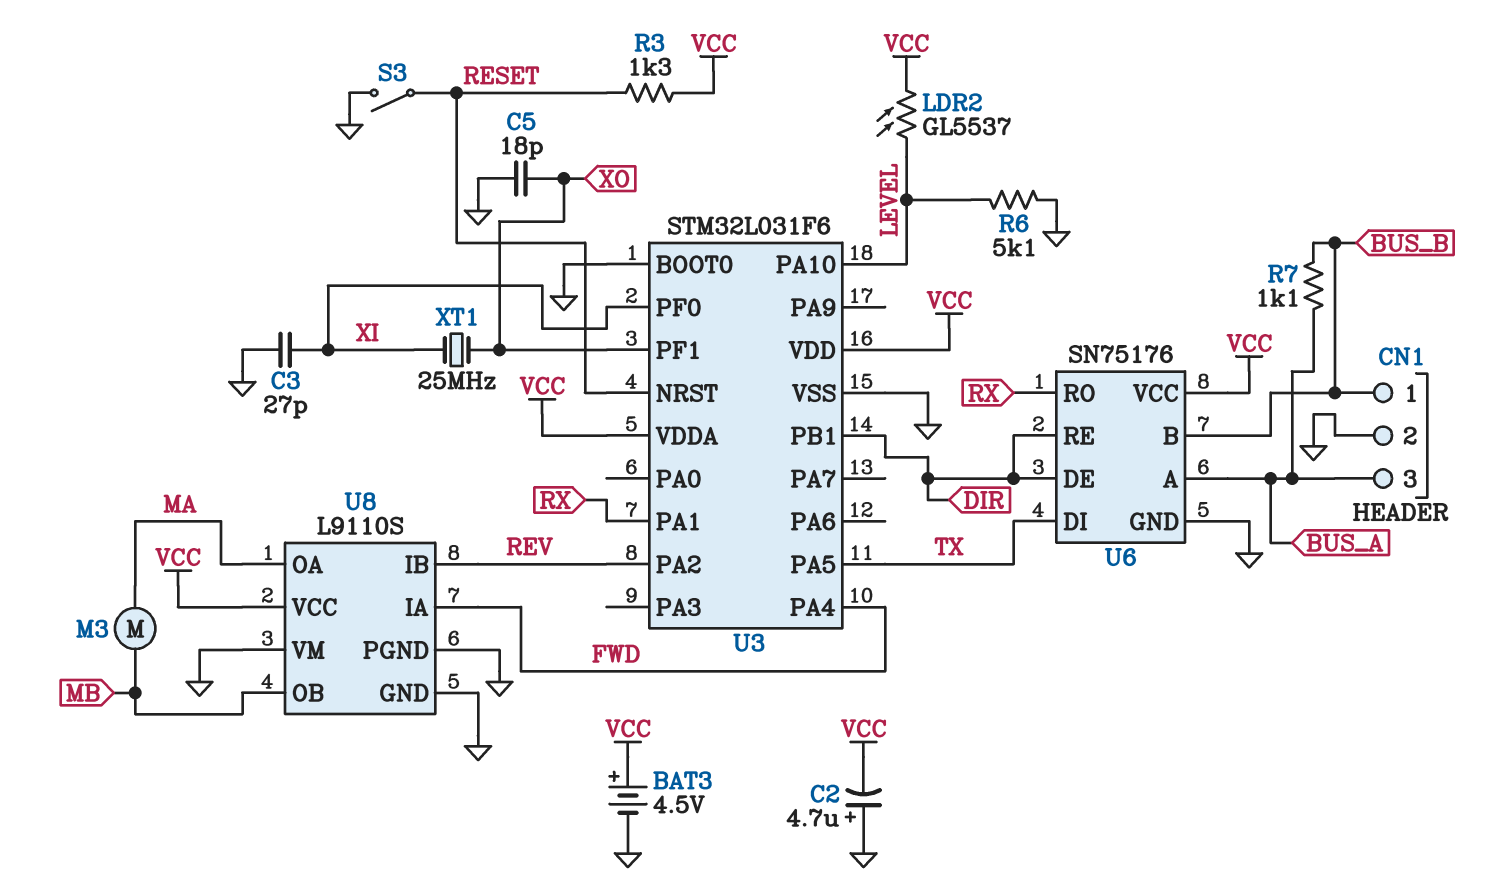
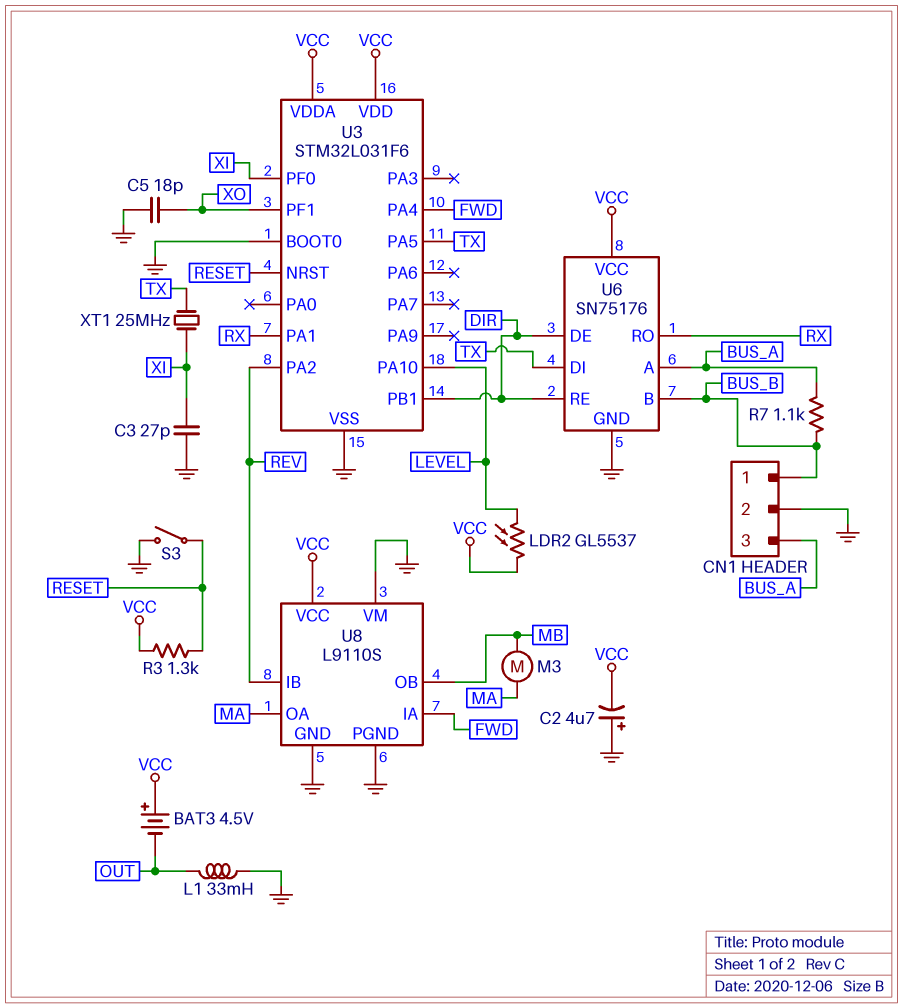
BAT3: 4.5V (plus VCC, minus GND) -> 4.5V (plus VCC, minus OUT)
L1: none -> 33mH (GND, OUT)
R6: 5.1k (GND, LEVEL) -> none
XT1: 25MHz (XI, XO) -> 25MHz (TX, XI)

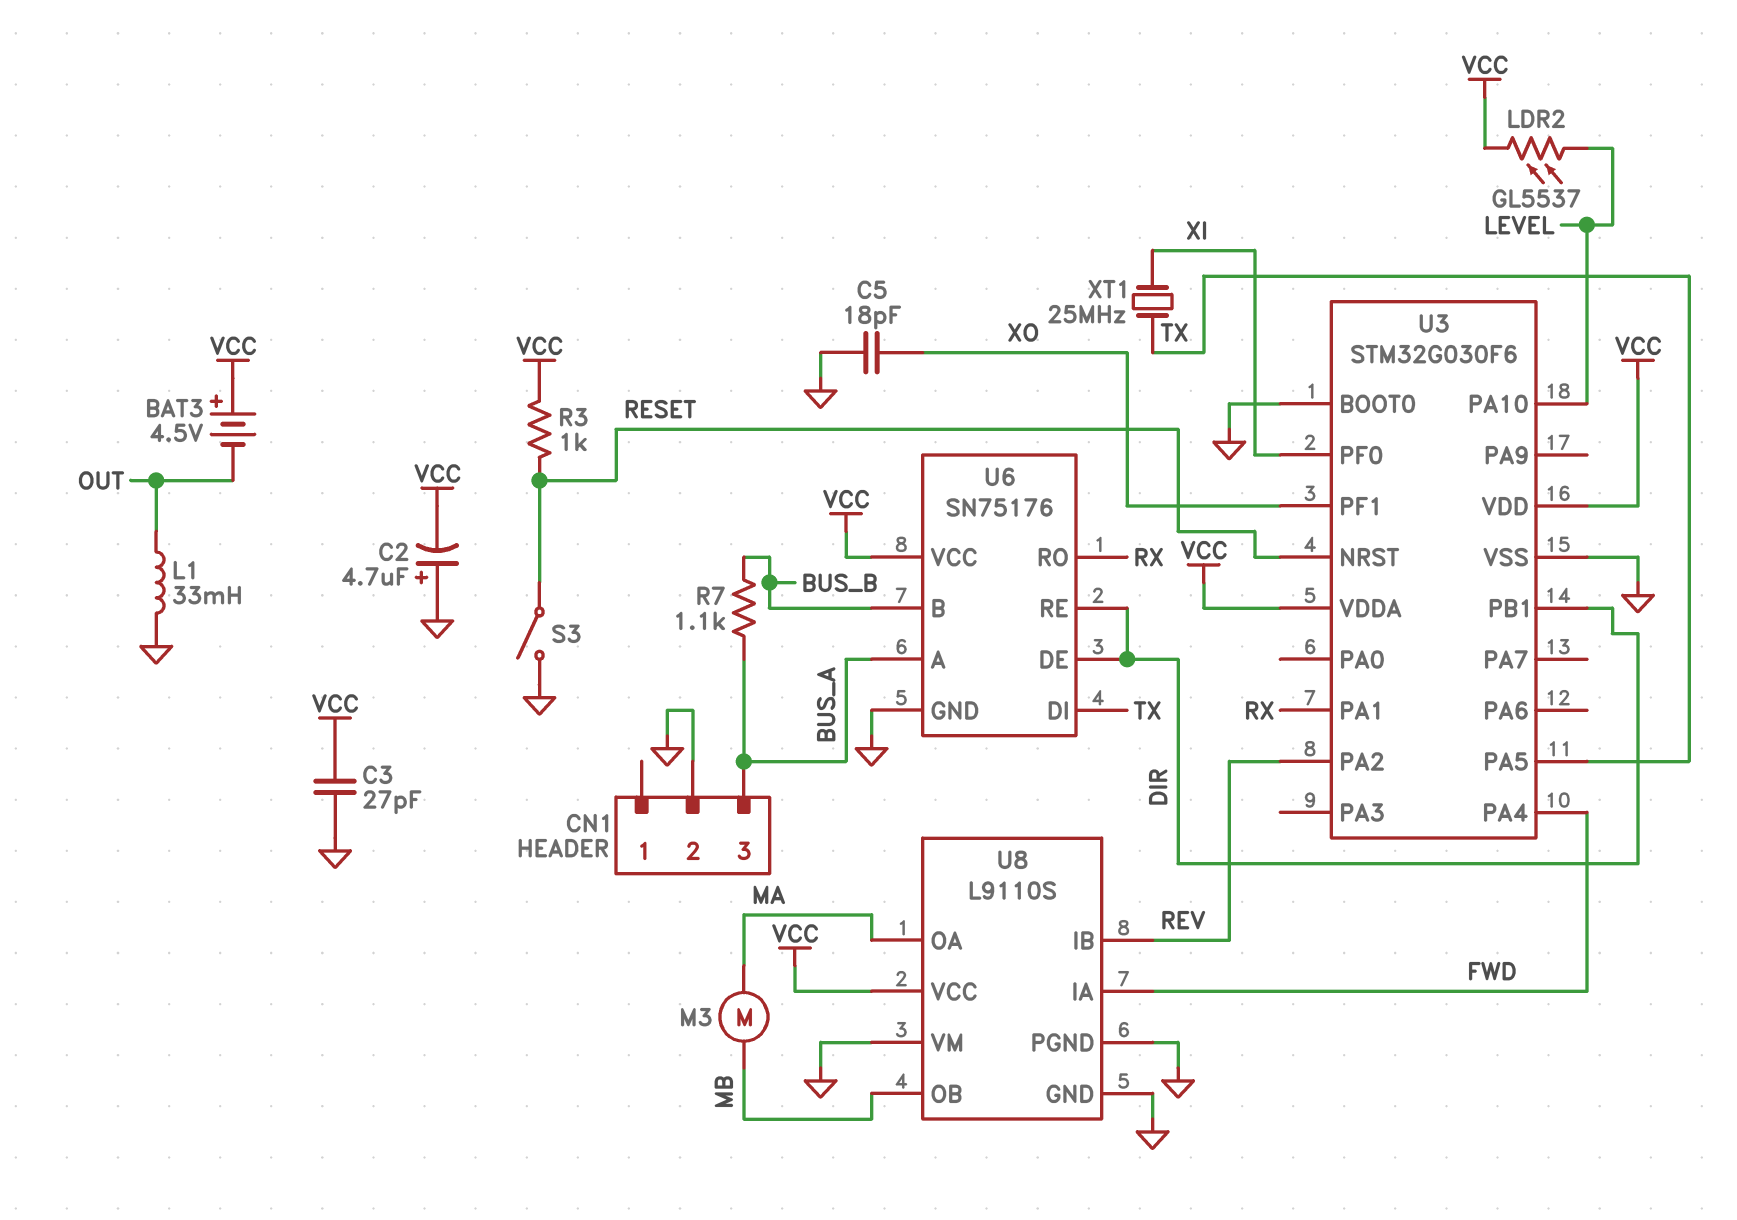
C3: 27pF (GND, XI) -> 27pF (GND, VCC)
CN1 pin 1: BUS_B -> none
R3: 1.3k (RESET, VCC) -> 1k (RESET, VCC)
U3: STM32L031F6 -> STM32G030F6

